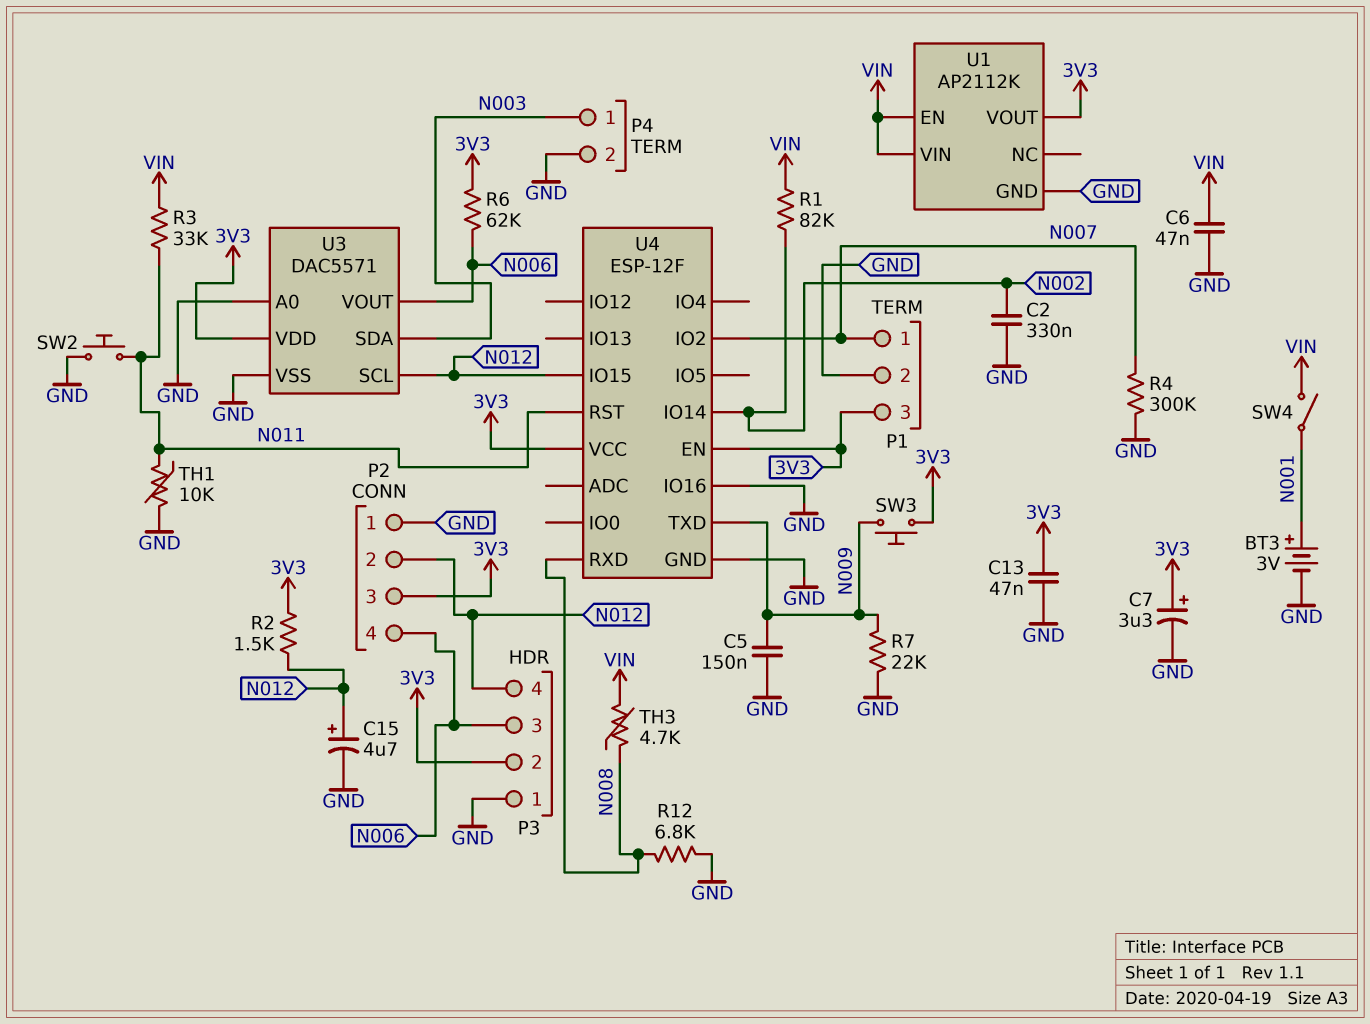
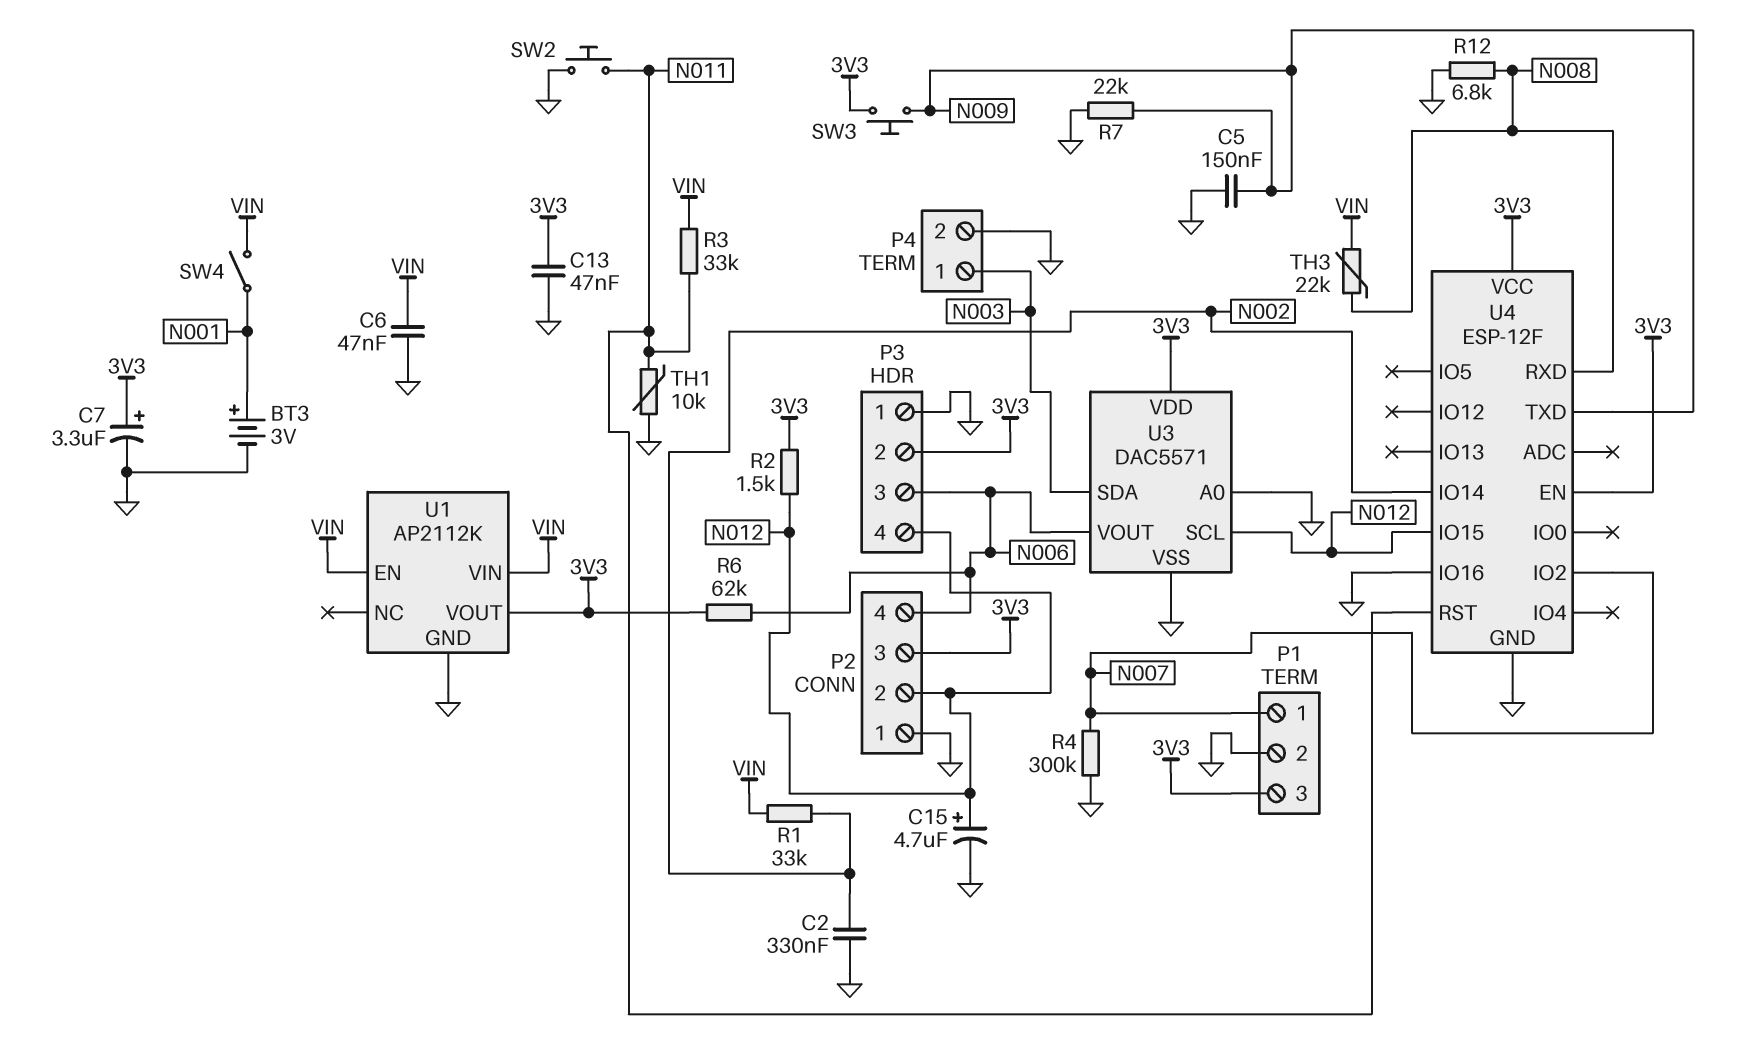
R1: 82k (N002, VIN) -> 33k (N002, VIN)
TH3: 4.7k (N008, VIN) -> 22k (N008, VIN)

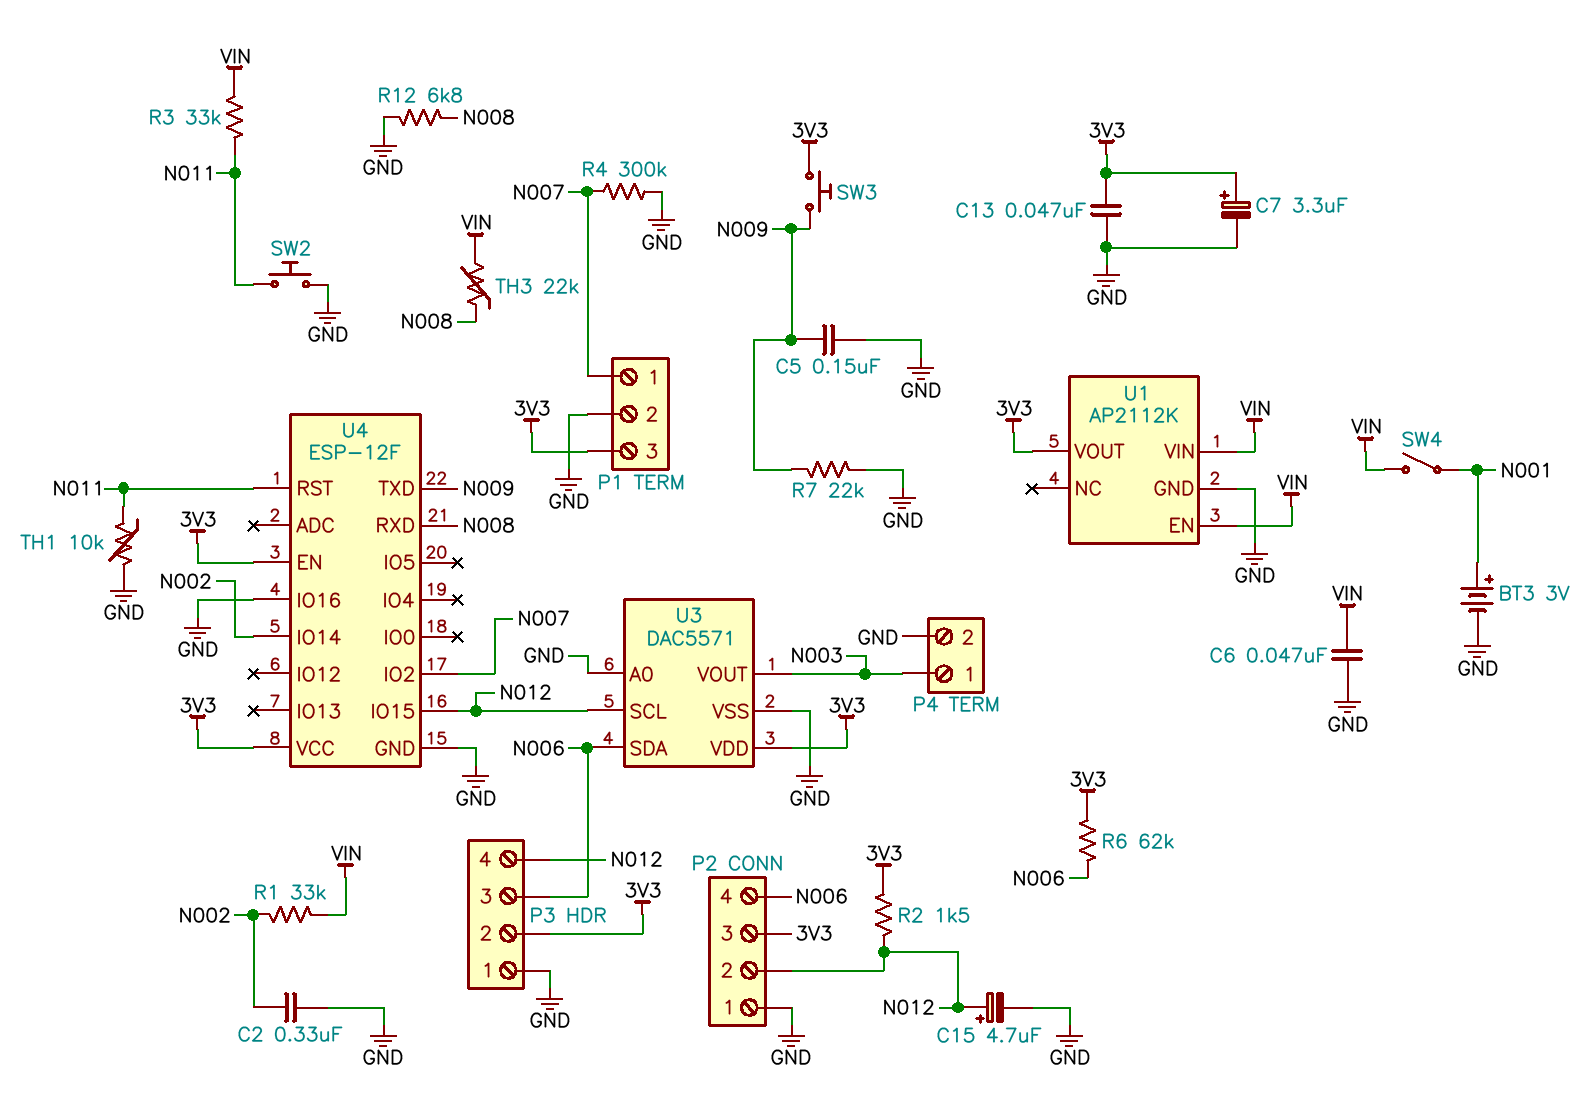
U3 pin SDA: N003 -> N006
U3 pin VOUT: N006 -> N003

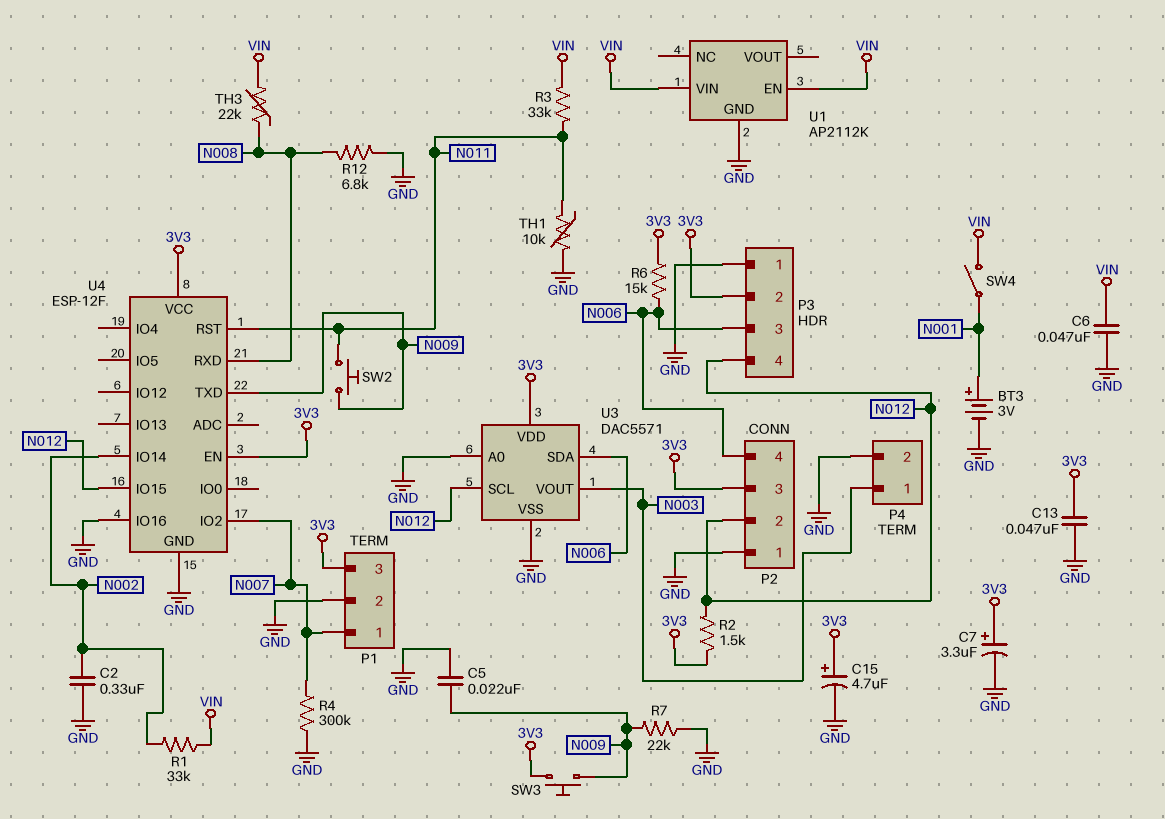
C5: 150nF (GND, N009) -> 22nF (GND, N009)
C15: 4.7uF (plus N012, minus GND) -> 4.7uF (plus 3V3, minus GND)
R6: 62k (3V3, N006) -> 15k (3V3, N006)
SW2: button (GND, N011) -> button (N009, N011)
U1 pin VOUT: 3V3 -> none

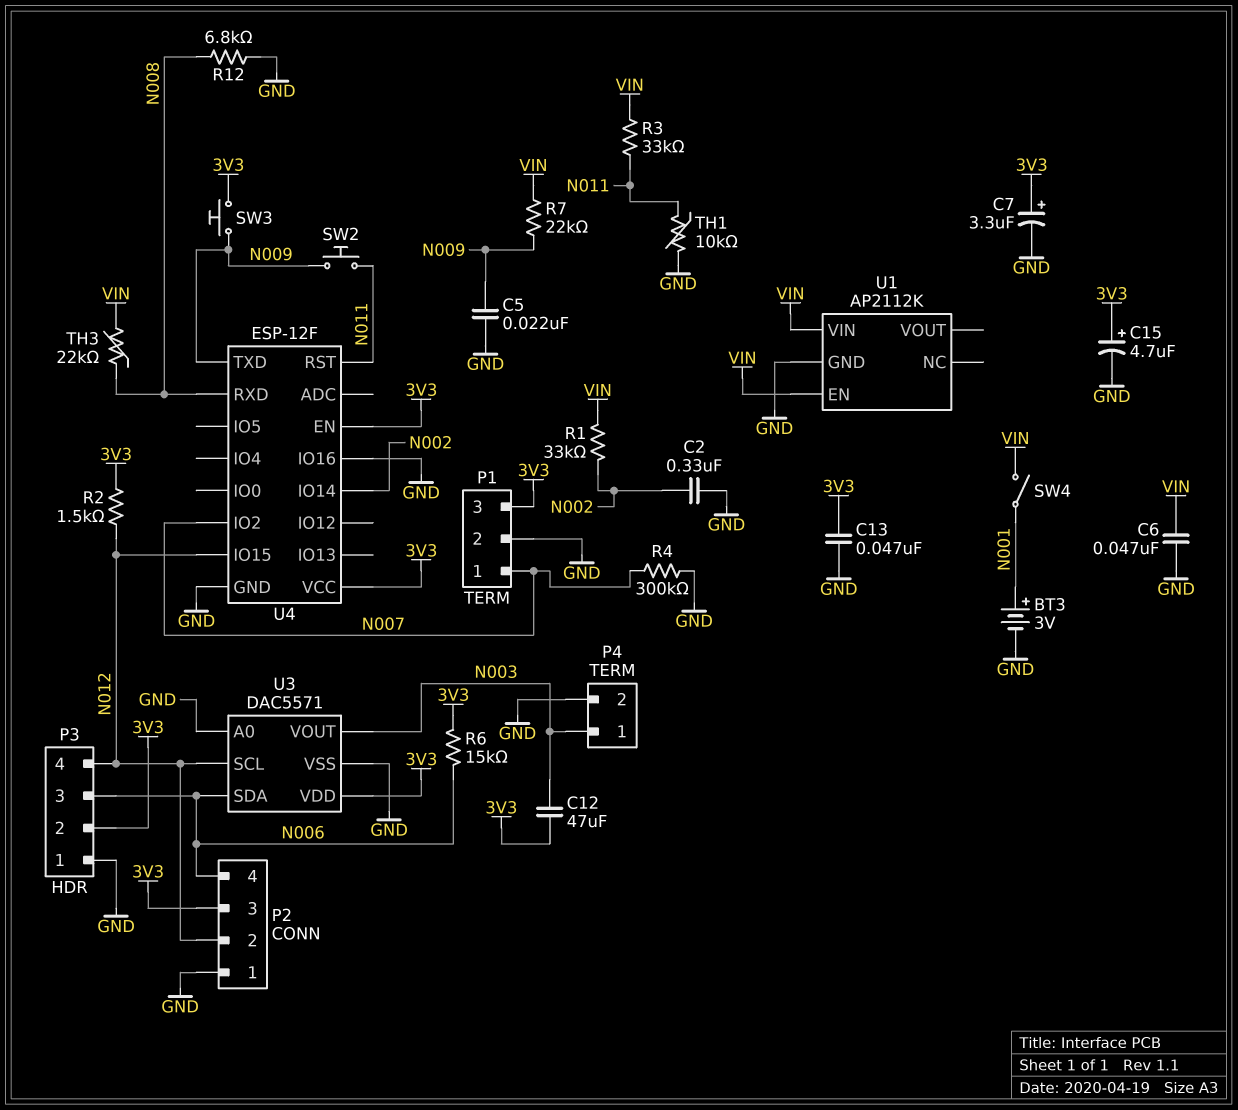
C12: none -> 47uF (3V3, N003)
R7: 22k (GND, N009) -> 22k (N009, VIN)

